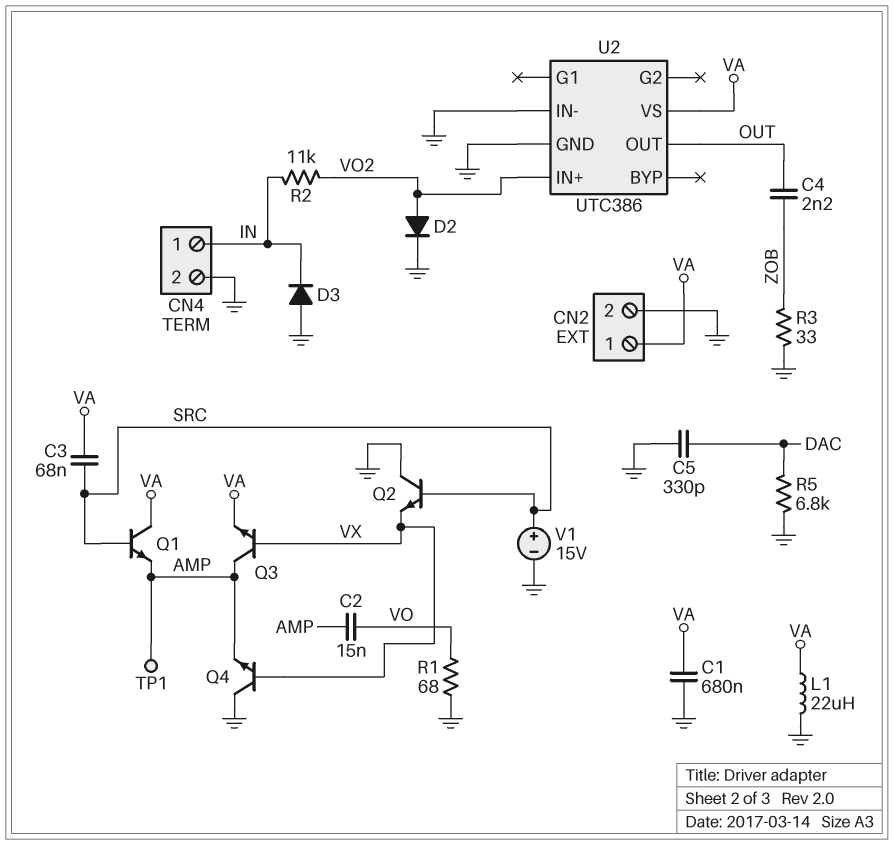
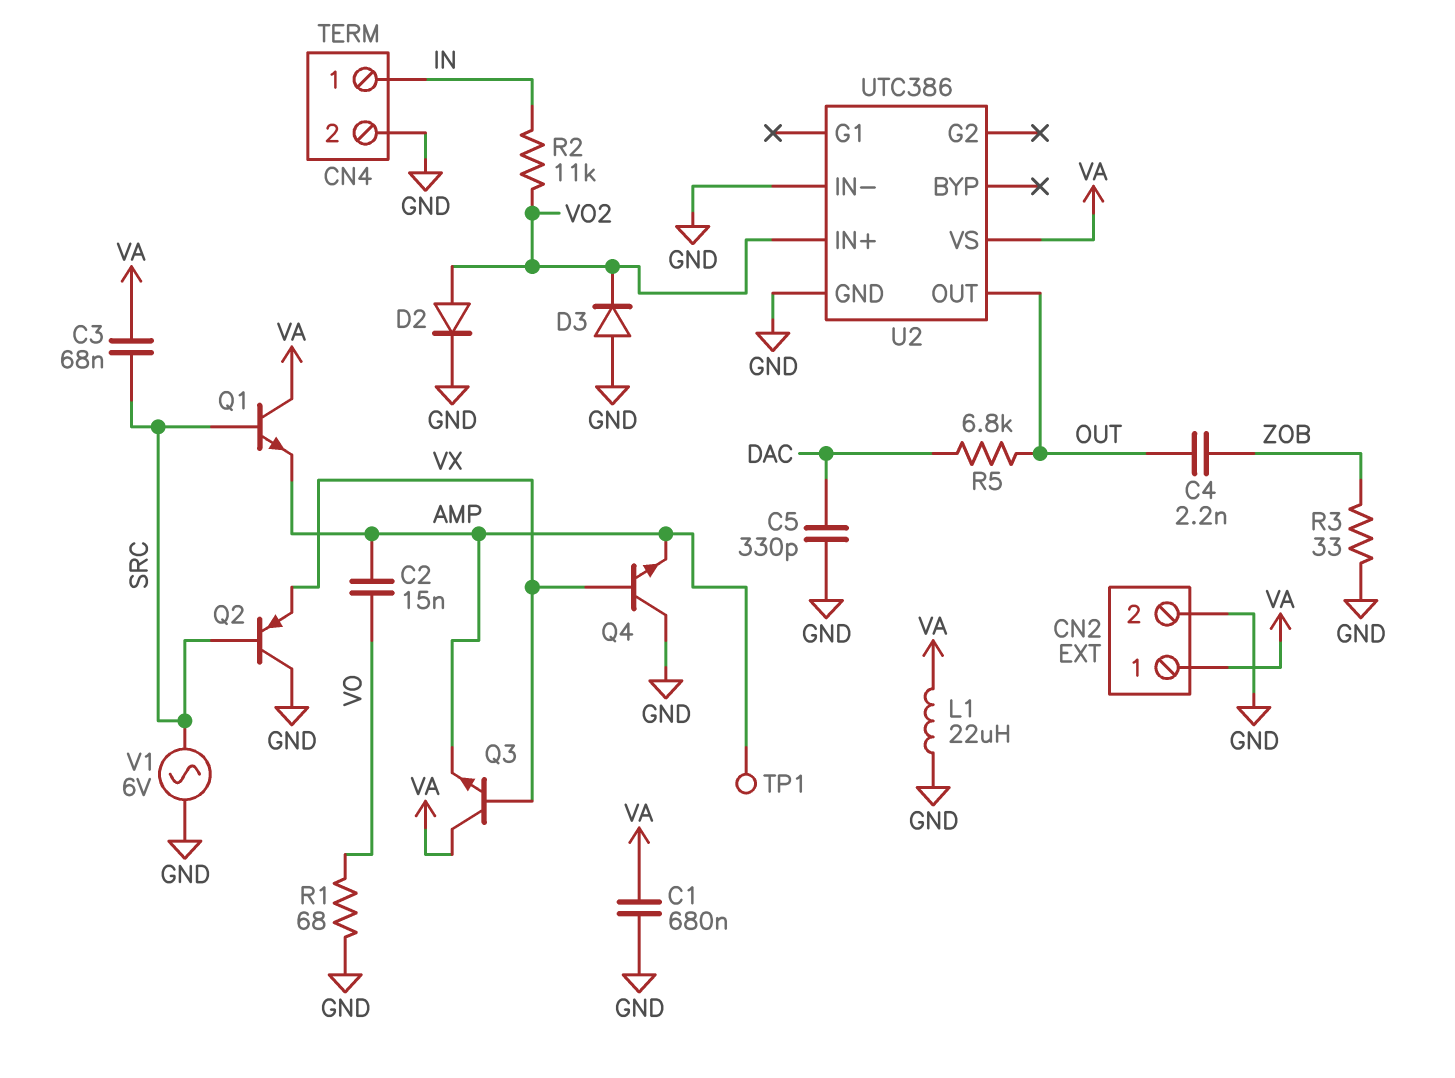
D3: diode (A GND, K IN) -> diode (A GND, K VO2)
Q2: NPN (B SRC, C GND, E VX) -> PNP (B SRC, C GND, E VX)
Q3: NPN (B VX, C AMP, E VA) -> NPN (B VX, C VA, E AMP)
R5: 6.8k (DAC, GND) -> 6.8k (DAC, OUT)
V1: 15V (plus SRC, minus GND) -> AC 6V (GND, SRC)

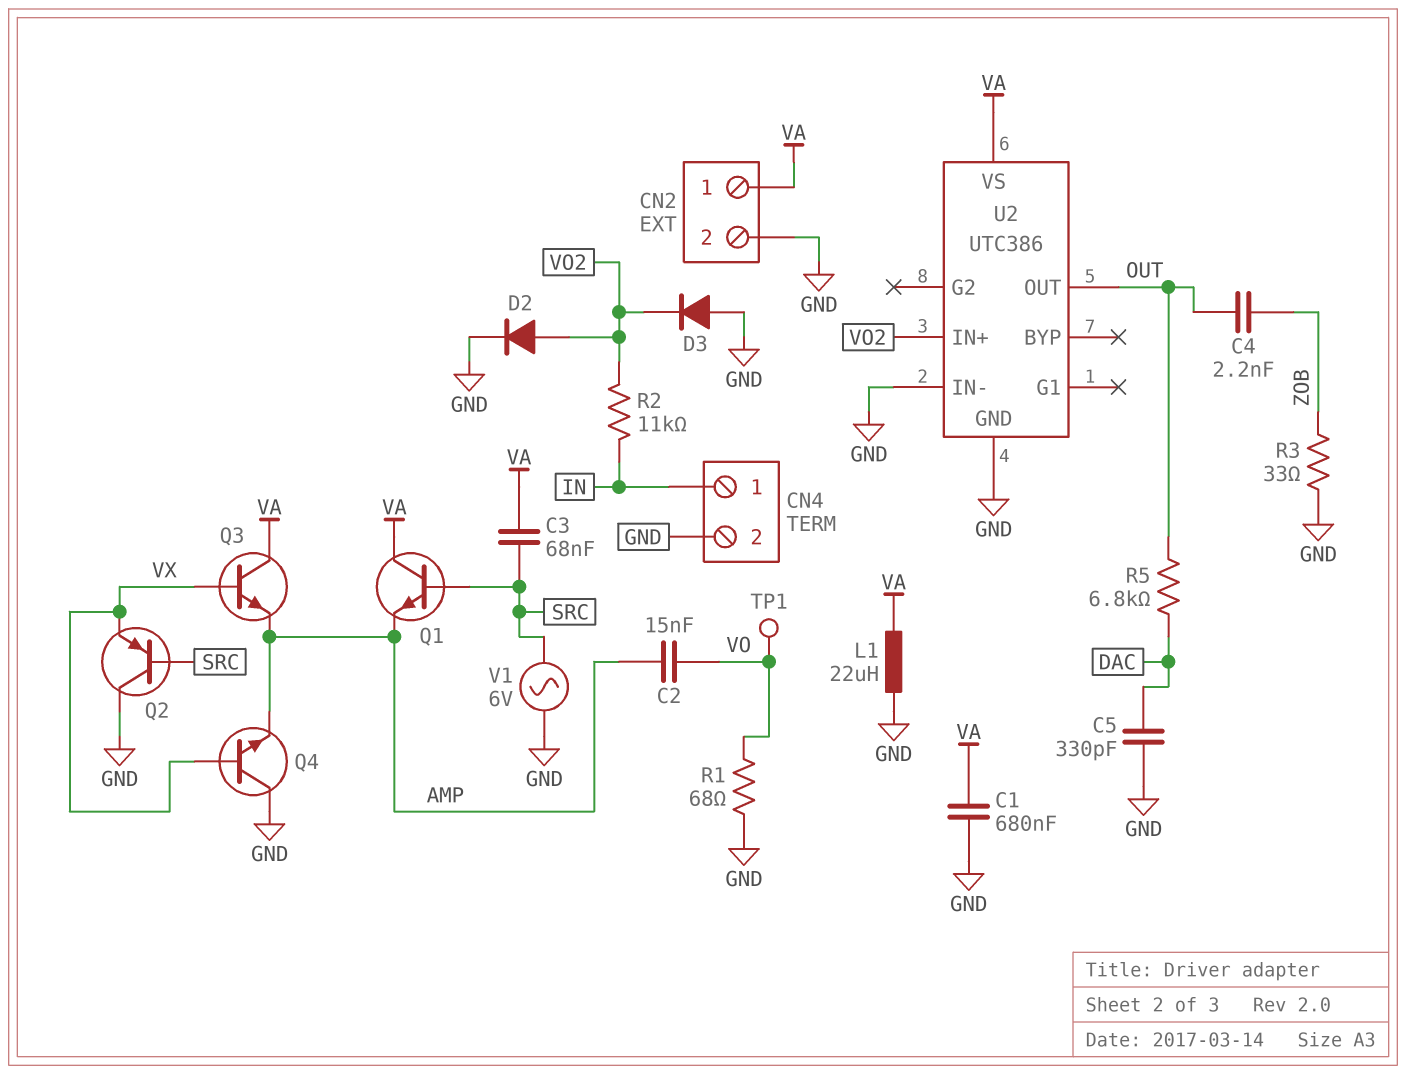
TP1: test point (AMP) -> test point (VO)

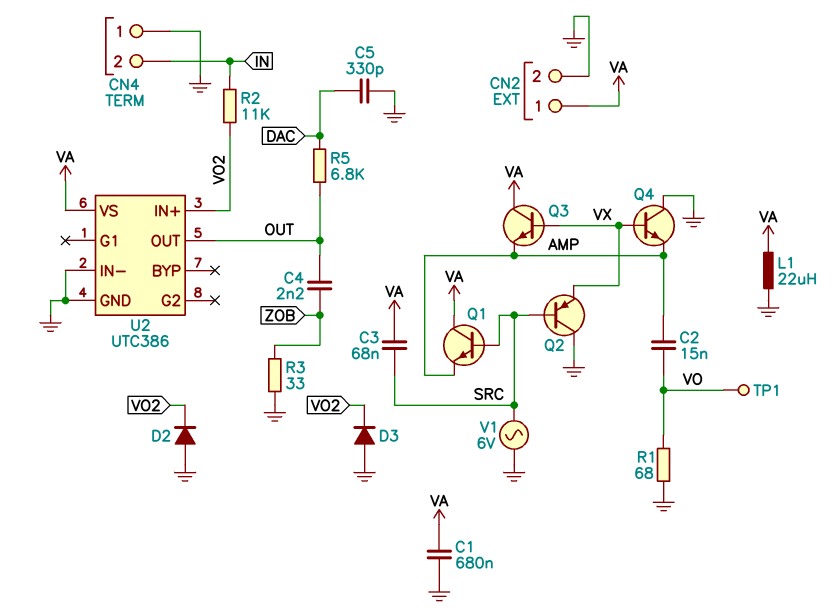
CN4 pin 1: IN -> GND
CN4 pin 2: GND -> IN
D2: diode (A VO2, K GND) -> diode (A GND, K VO2)

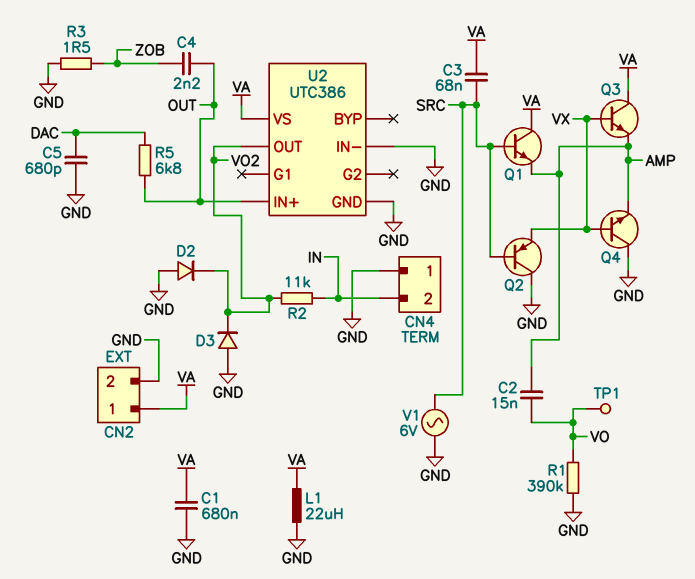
C5: 330pF (DAC, GND) -> 680pF (DAC, GND)
R1: 68 (GND, VO) -> 390k (GND, VO)
R3: 33 (GND, ZOB) -> 1.5 (GND, ZOB)
U2 pin IN+: VO2 -> OUT
U2 pin OUT: OUT -> VO2

